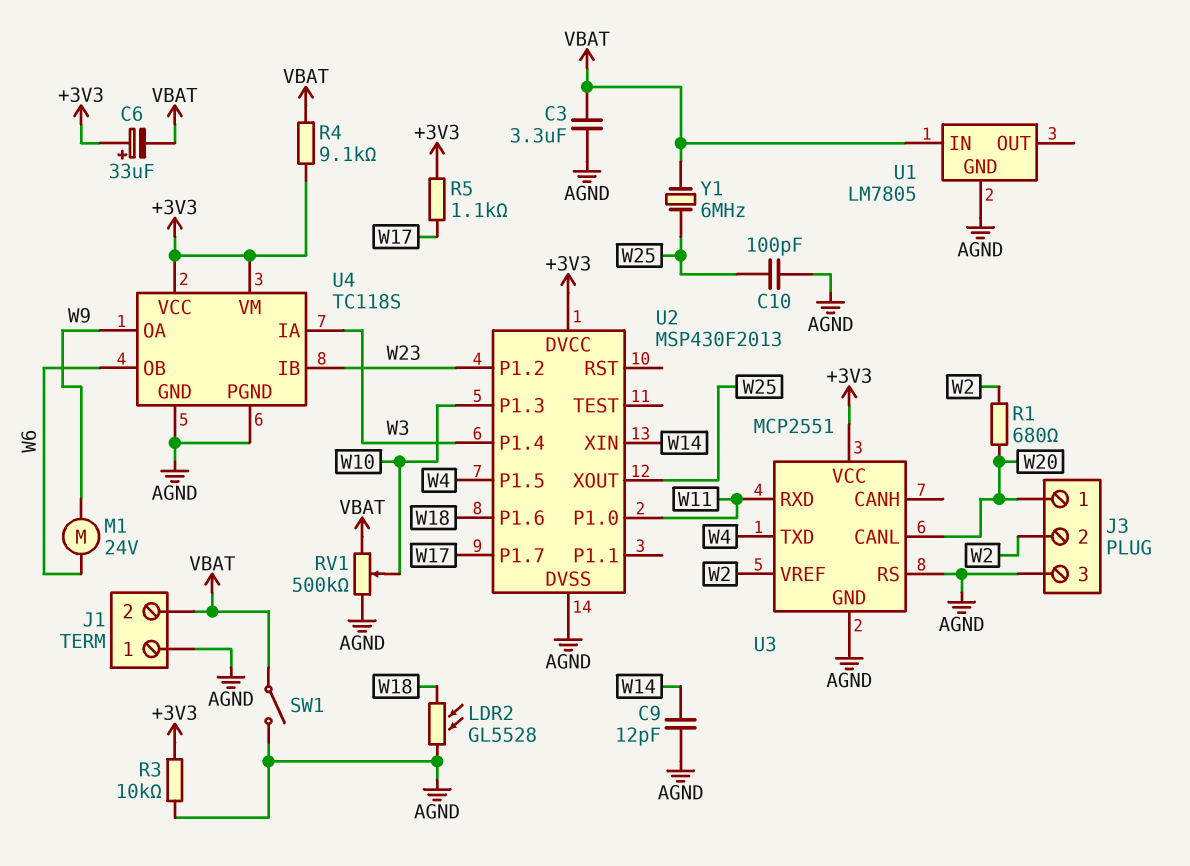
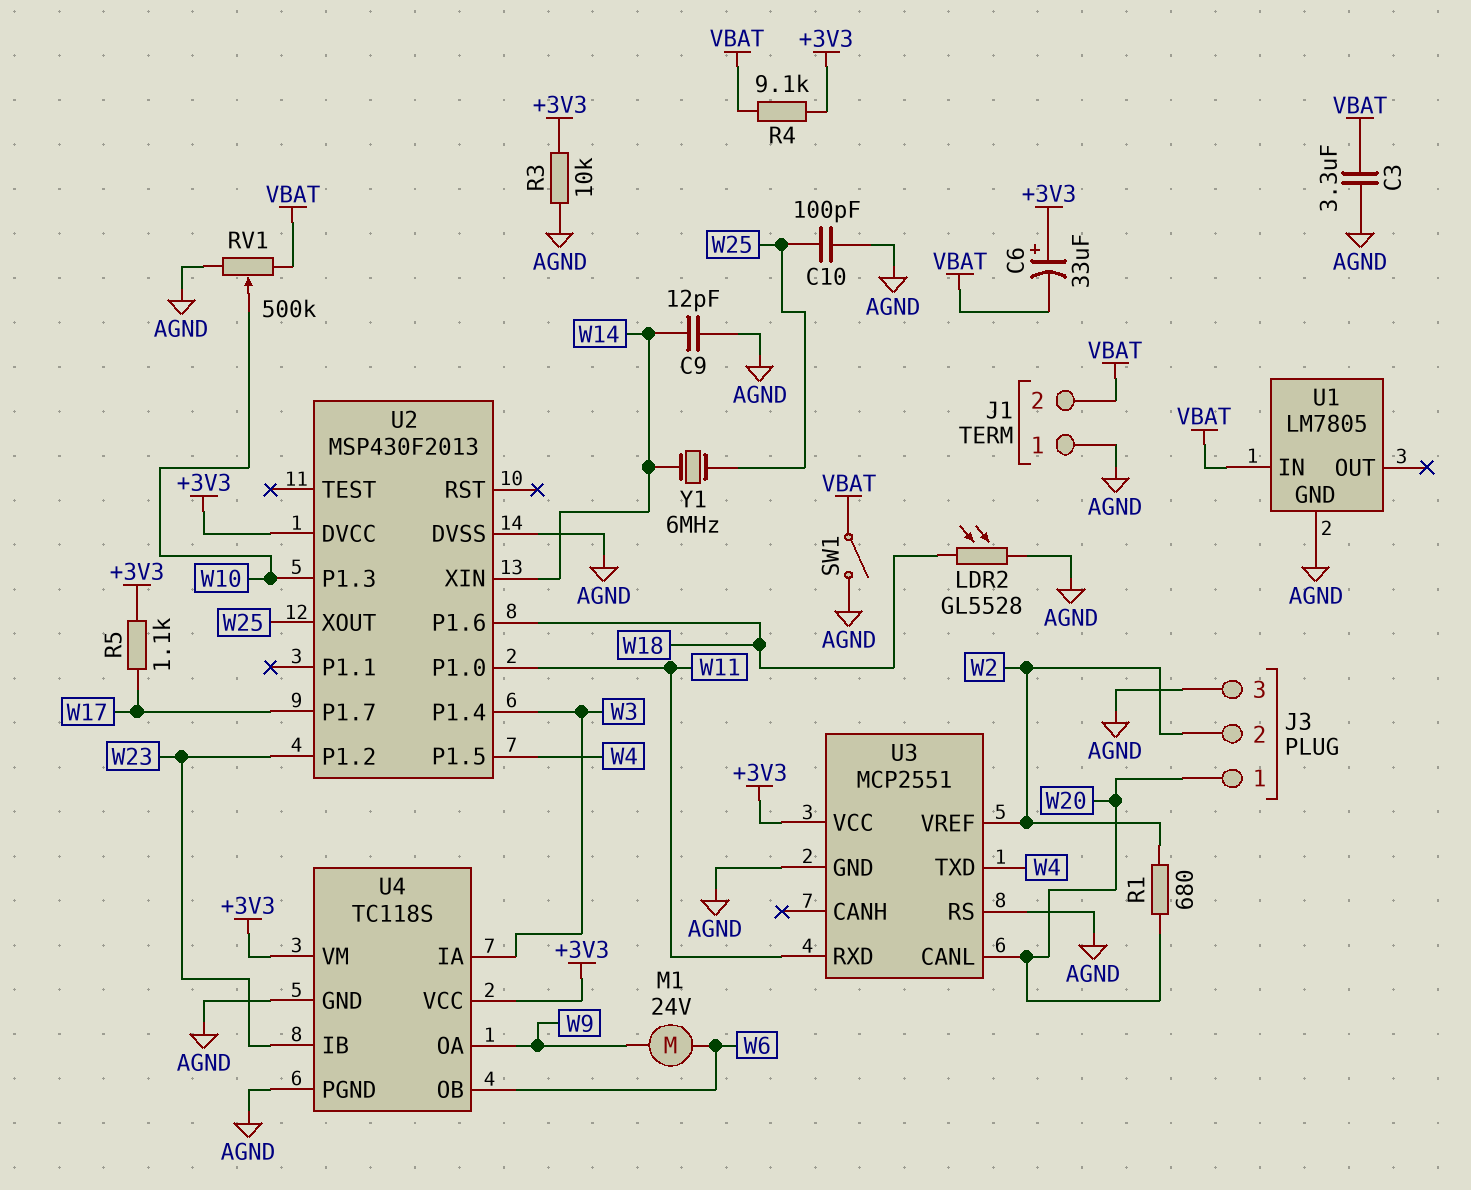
Y1: 6MHz (VBAT, W25) -> 6MHz (W14, W25)

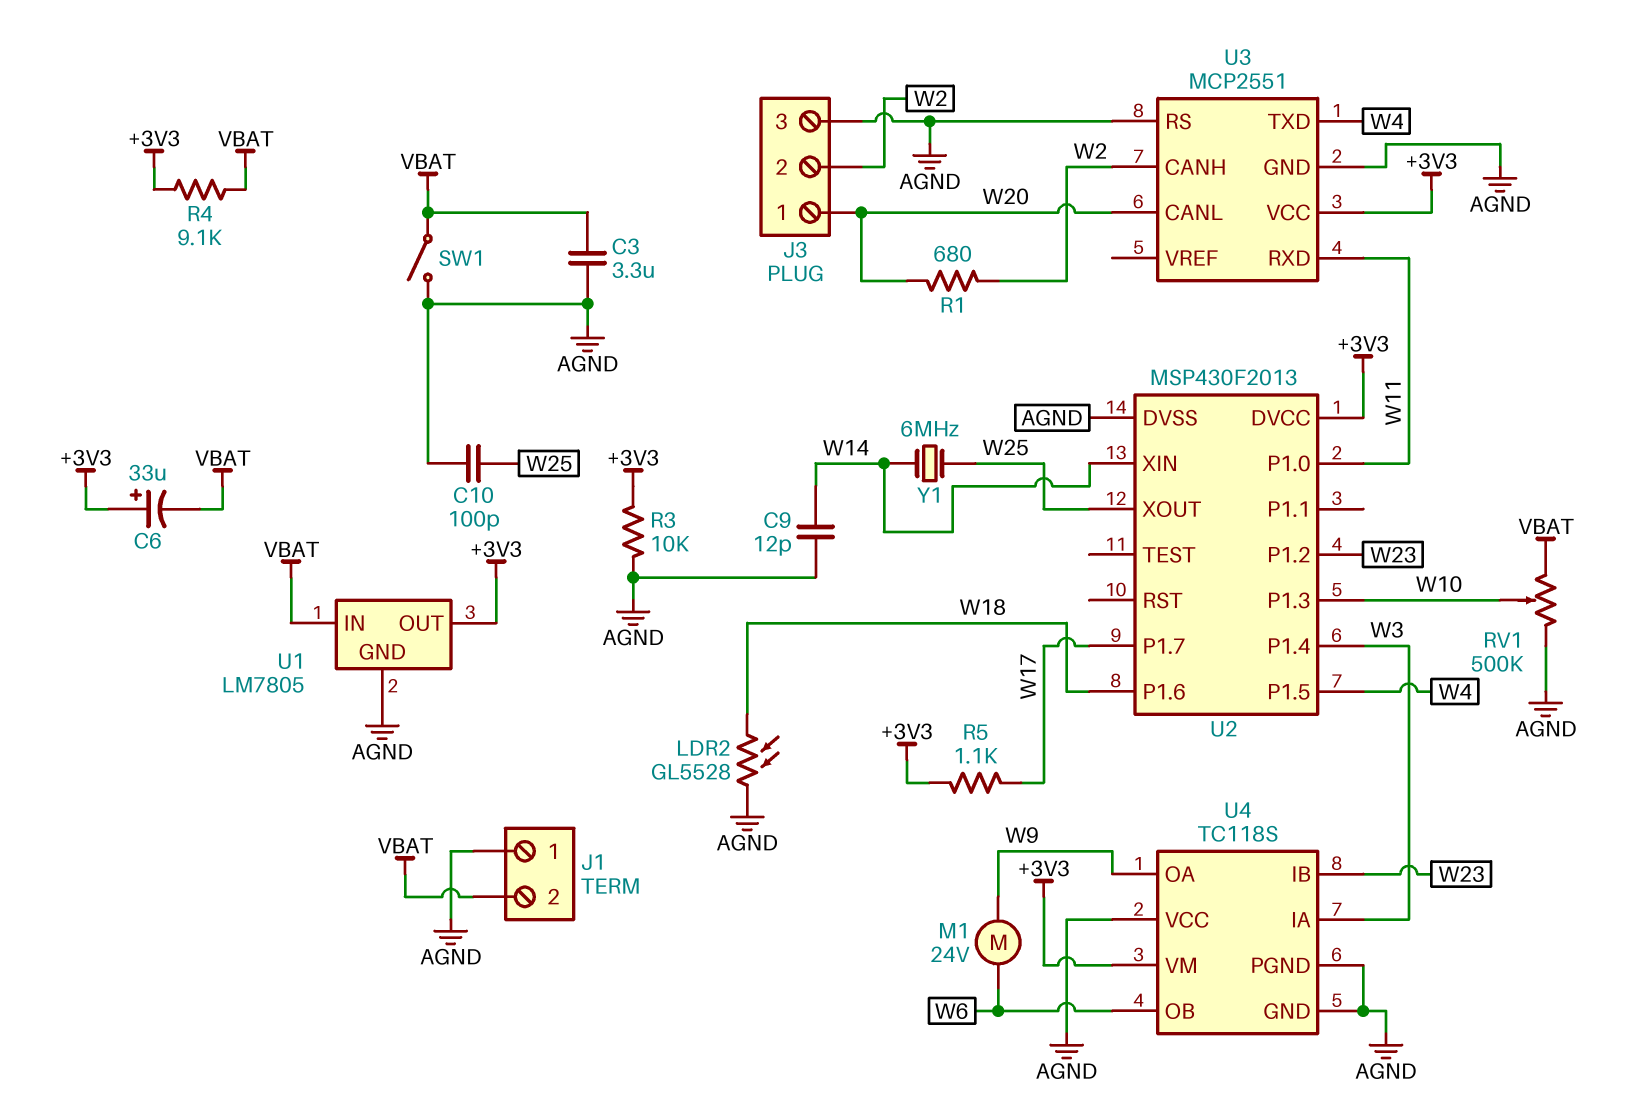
U1 pin OUT: none -> +3V3
U3 pin CANH: none -> W2
U3 pin VREF: W2 -> none
U4 pin VCC: +3V3 -> AGND

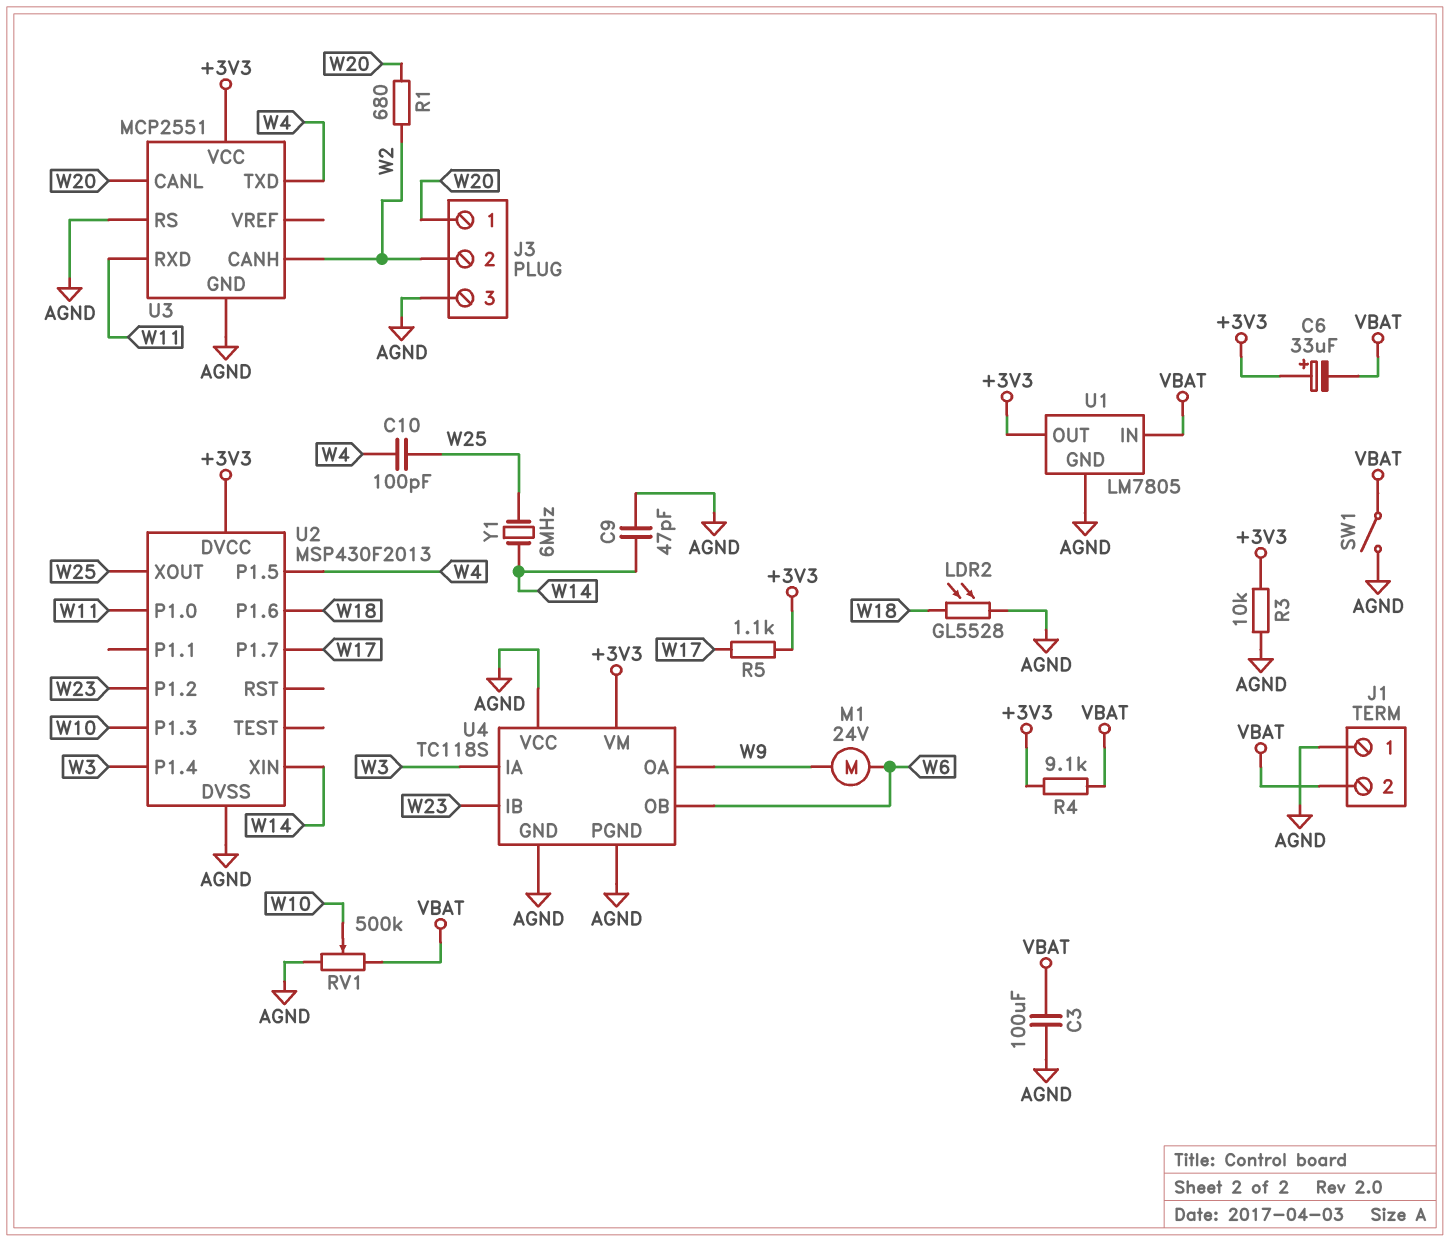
C3: 3.3uF (AGND, VBAT) -> 100uF (AGND, VBAT)
C9: 12pF (AGND, W14) -> 47pF (AGND, W14)
C10: 100pF (AGND, W25) -> 100pF (W4, W25)

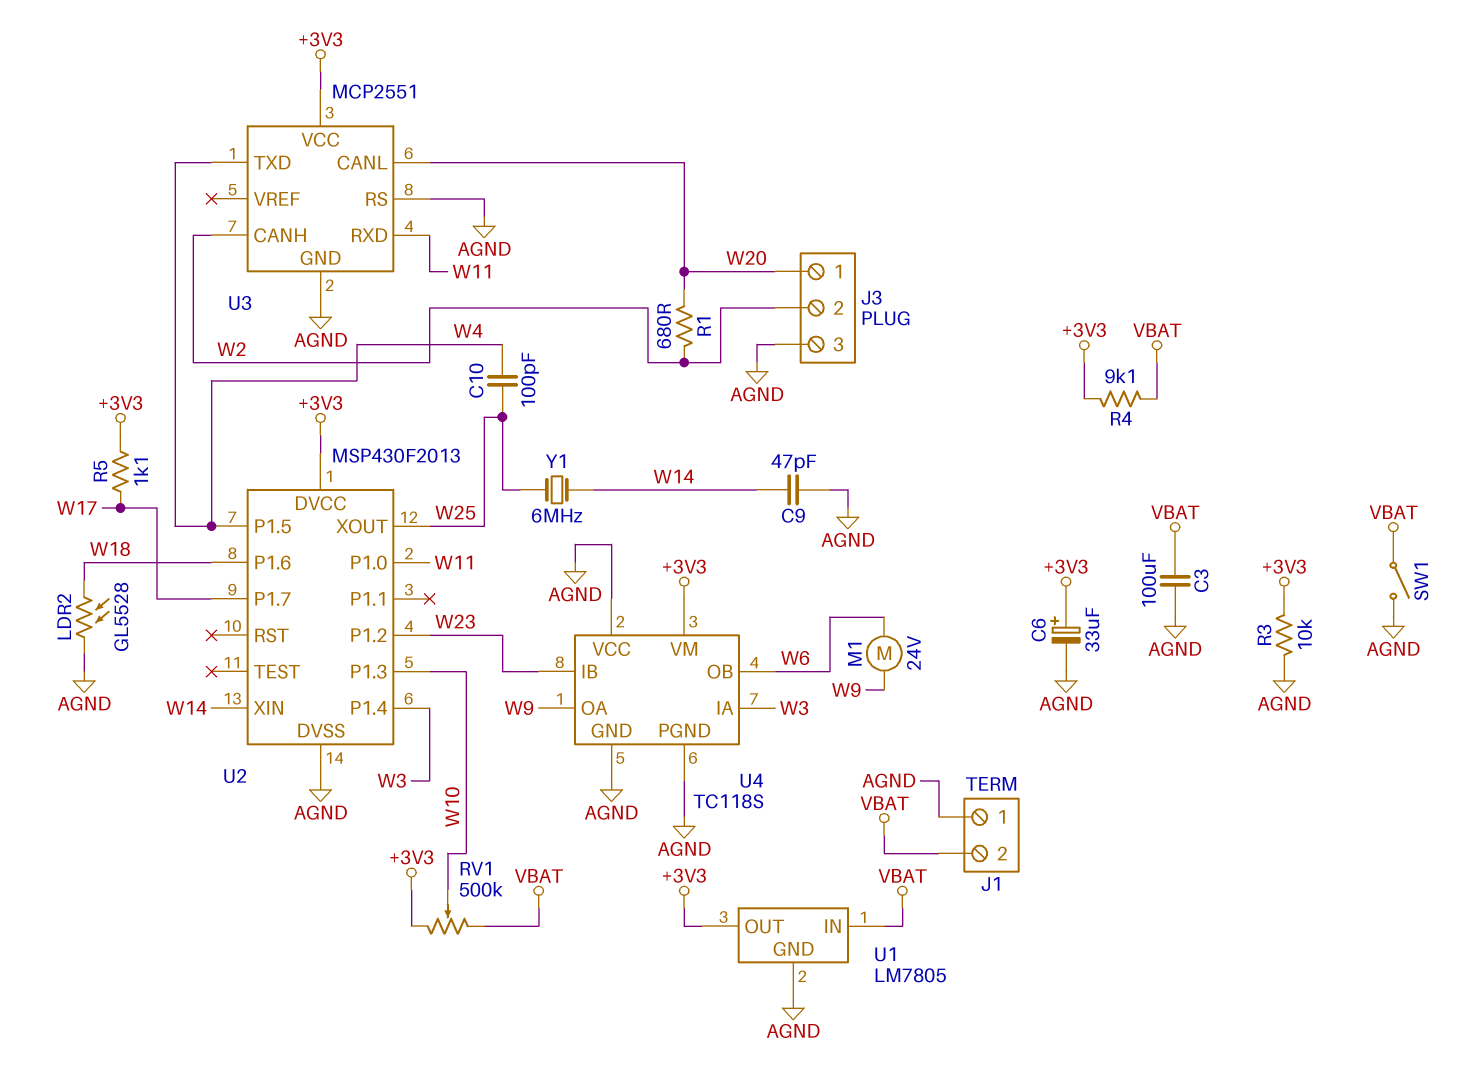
C6: 33uF (plus +3V3, minus VBAT) -> 33uF (plus +3V3, minus AGND)
RV1: 500k (AGND, VBAT, wiper W10) -> 500k (+3V3, VBAT, wiper W10)

